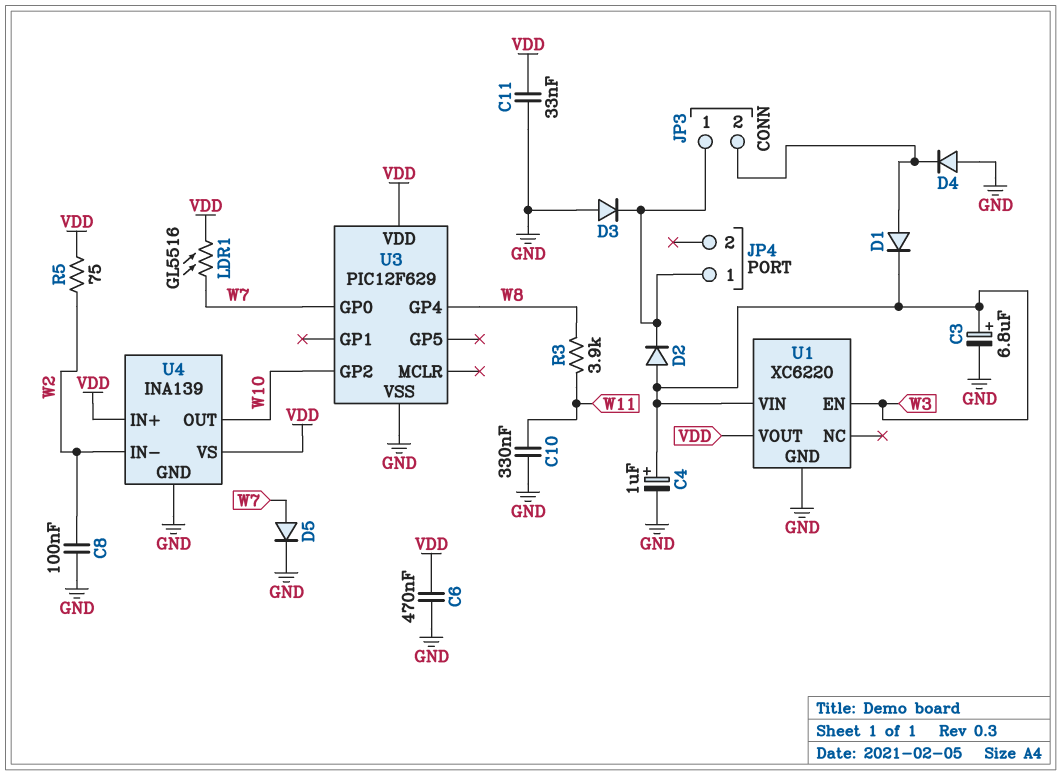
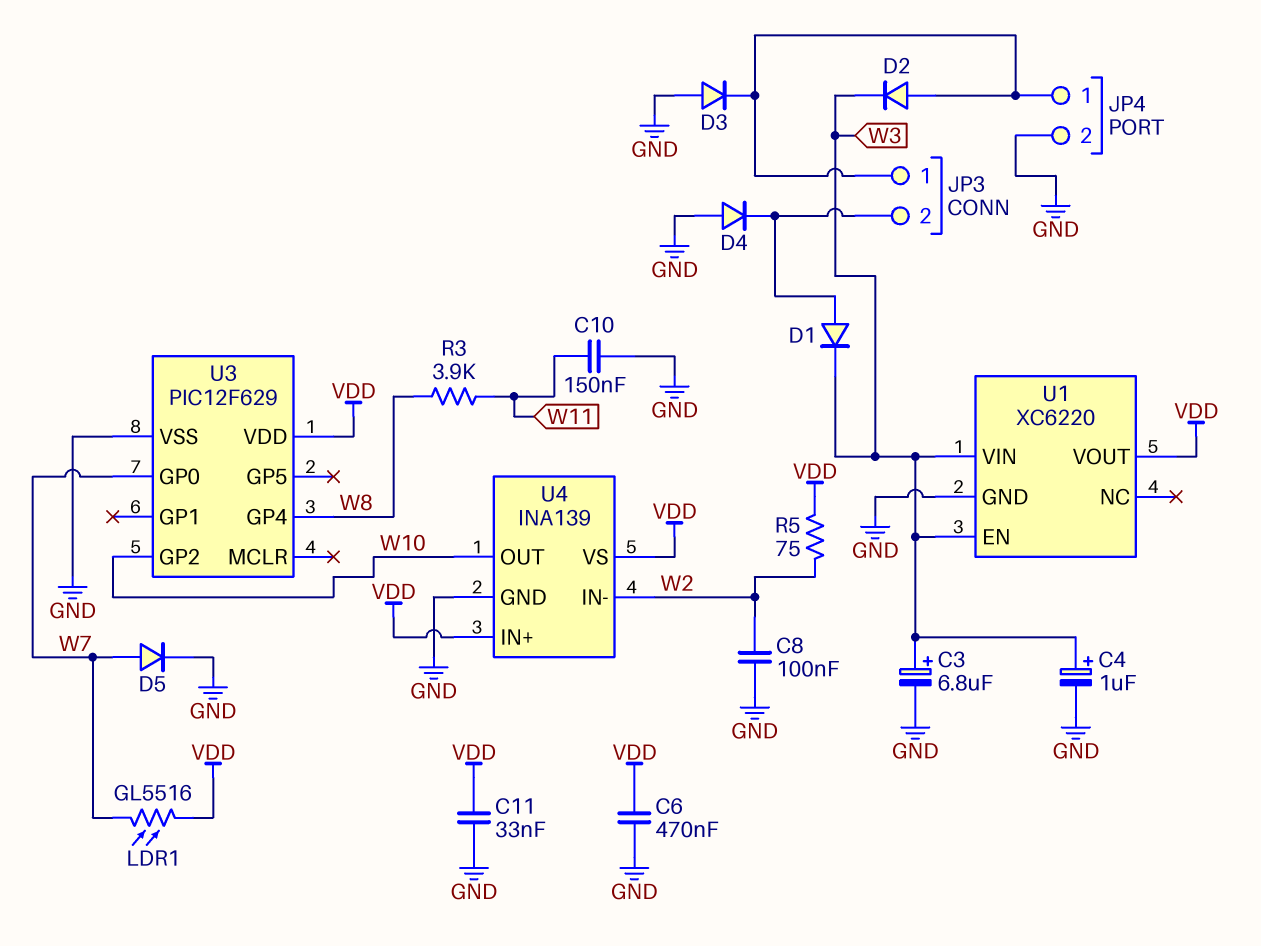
C10: 330nF (GND, W11) -> 150nF (GND, W11)
D2: diode (A W3, K JP3/1) -> diode (A JP3/1, K W3)
JP4 pin 2: none -> GND

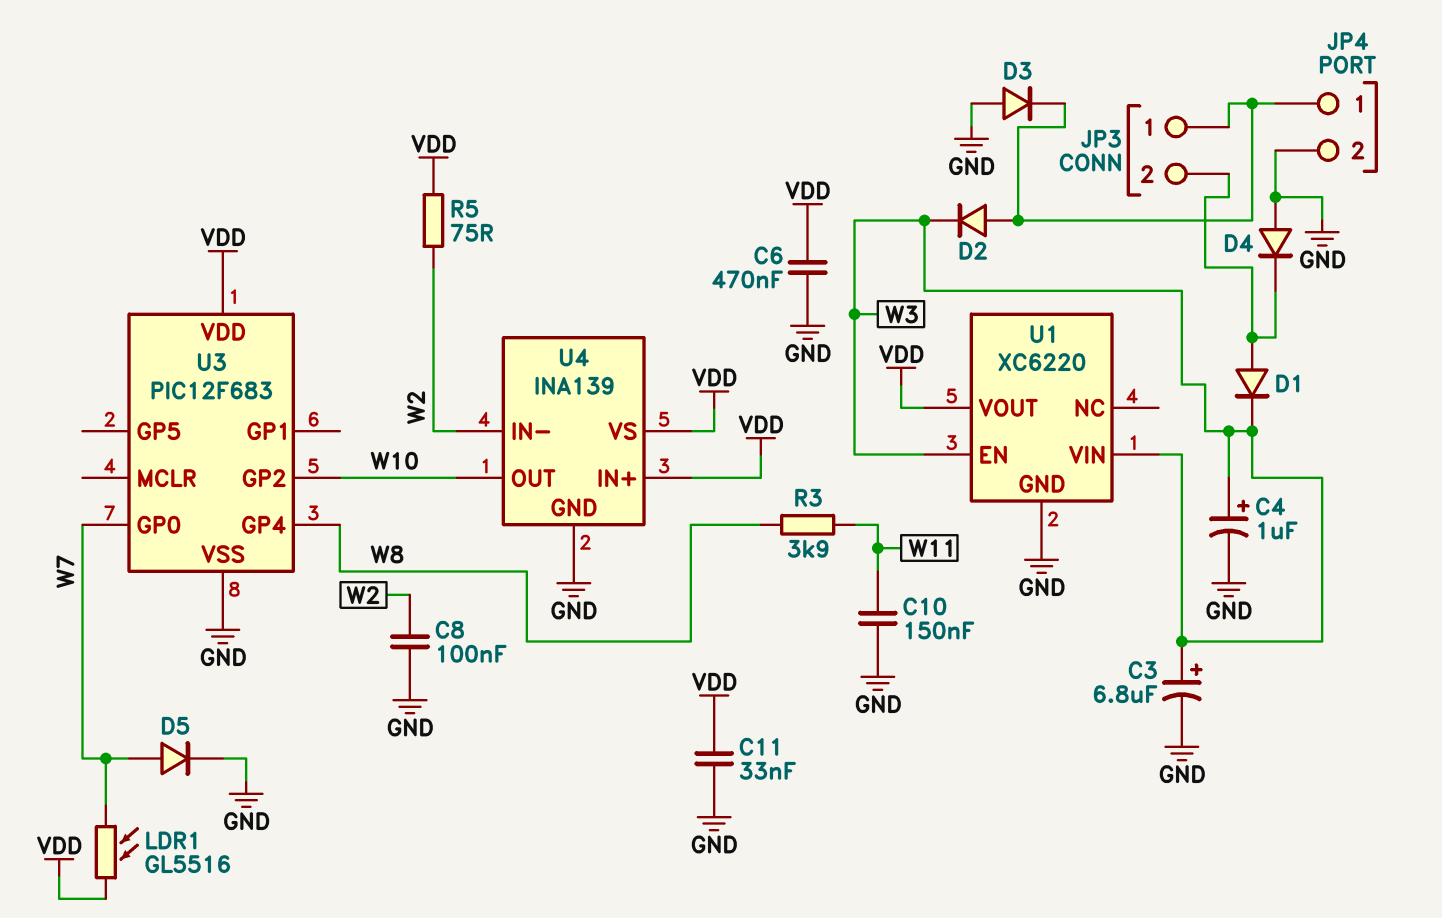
U3: PIC12F629 -> PIC12F683

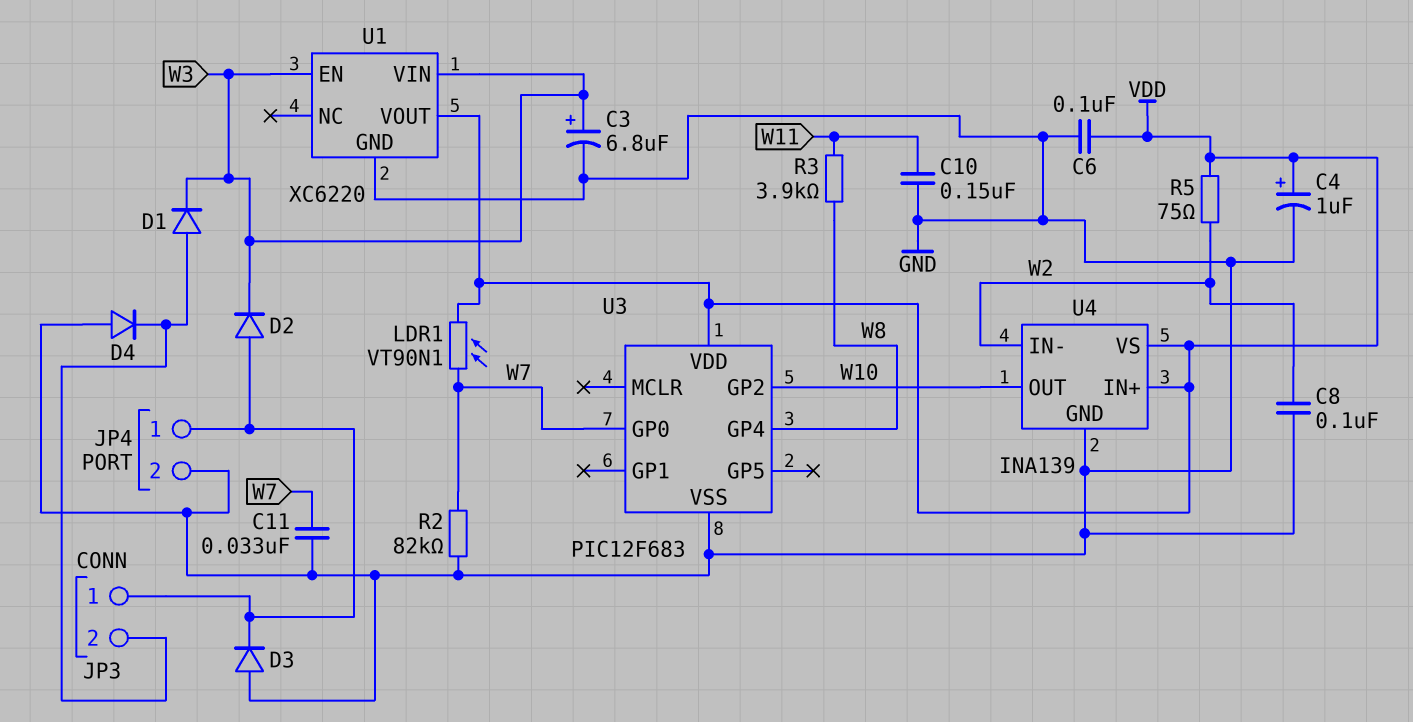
C4: 1uF (plus W3, minus GND) -> 1uF (plus VDD, minus GND)
C6: 470nF (GND, VDD) -> 100nF (GND, VDD)
C11: 33nF (GND, VDD) -> 33nF (GND, W7)
D5: diode (A W7, K GND) -> none
LDR1: GL5516 (VDD, W7) -> VT90N1 (VDD, W7)
R2: none -> 82k (GND, W7)

